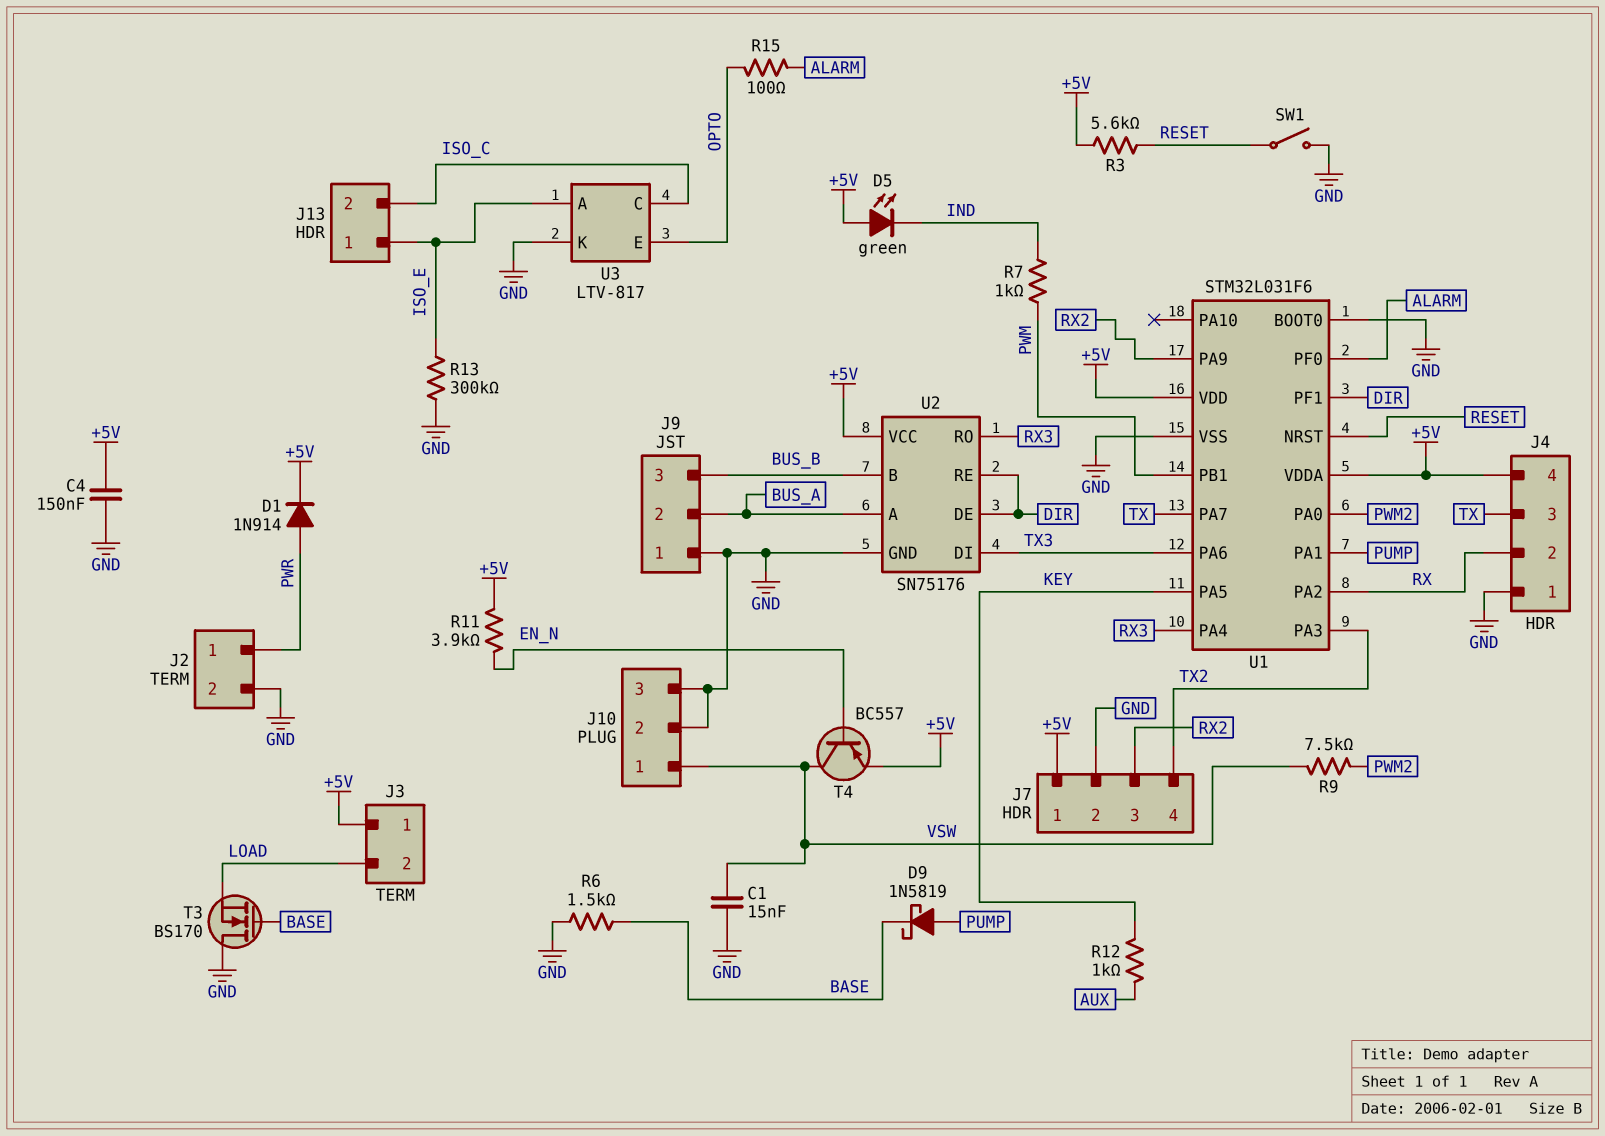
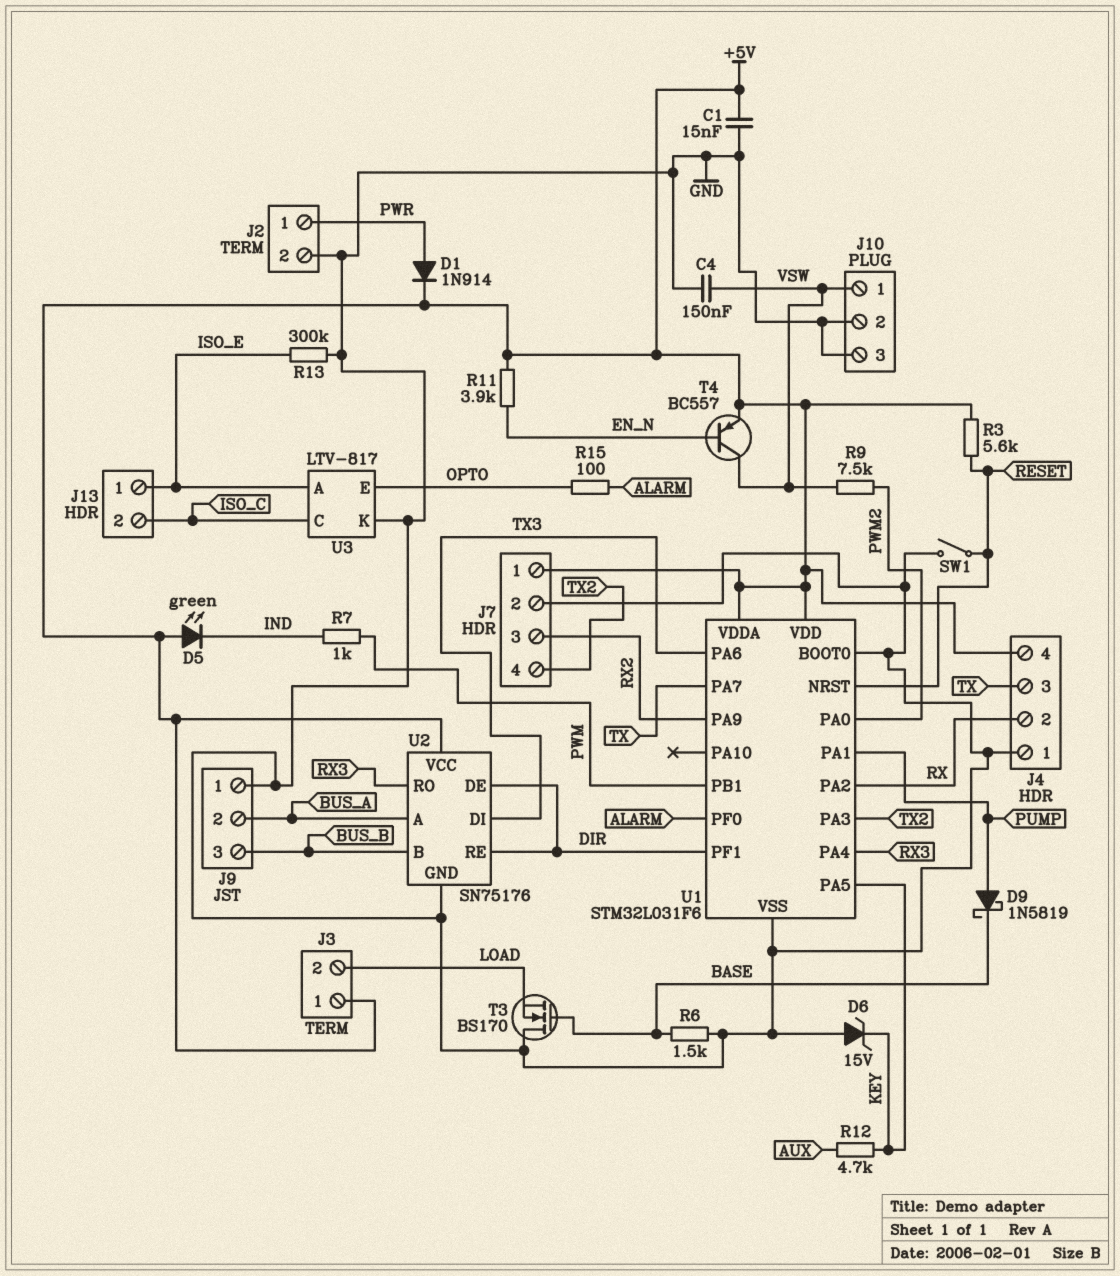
C1: 15nF (GND, VSW) -> 15nF (+5V, GND)
C4: 150nF (+5V, GND) -> 150nF (GND, VSW)
D6: none -> zener 15V (A GND, K KEY)
R12: 1k (AUX, KEY) -> 4.7k (AUX, KEY)

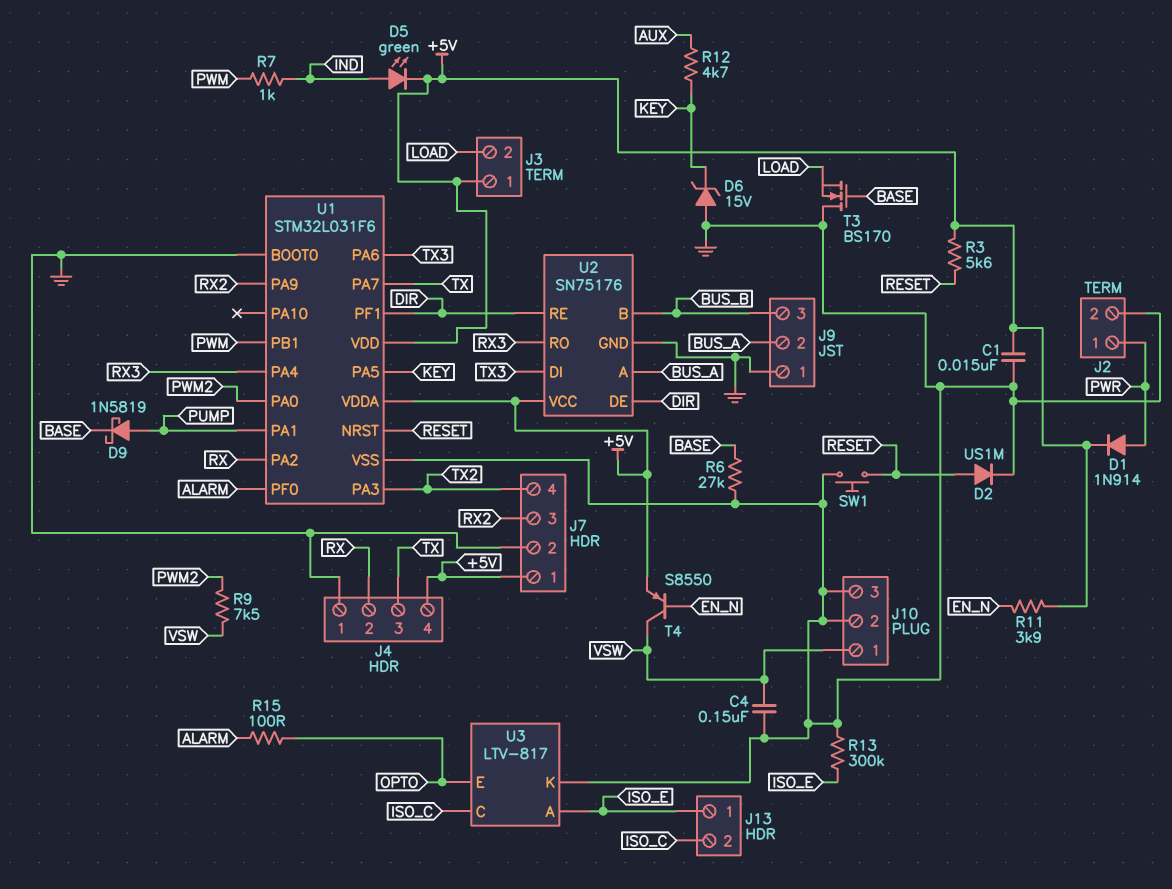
D2: none -> diode US1M (A RESET, K GND)
D5: LED green (A +5V, K IND) -> LED green (A IND, K +5V)
R6: 1.5k (BASE, GND) -> 27k (BASE, GND)
SW1: switch (GND, RESET) -> button (GND, RESET)
T4: PNP BC557 (B EN_N, C VSW, E +5V) -> PNP S8550 (B EN_N, C VSW, E +5V)

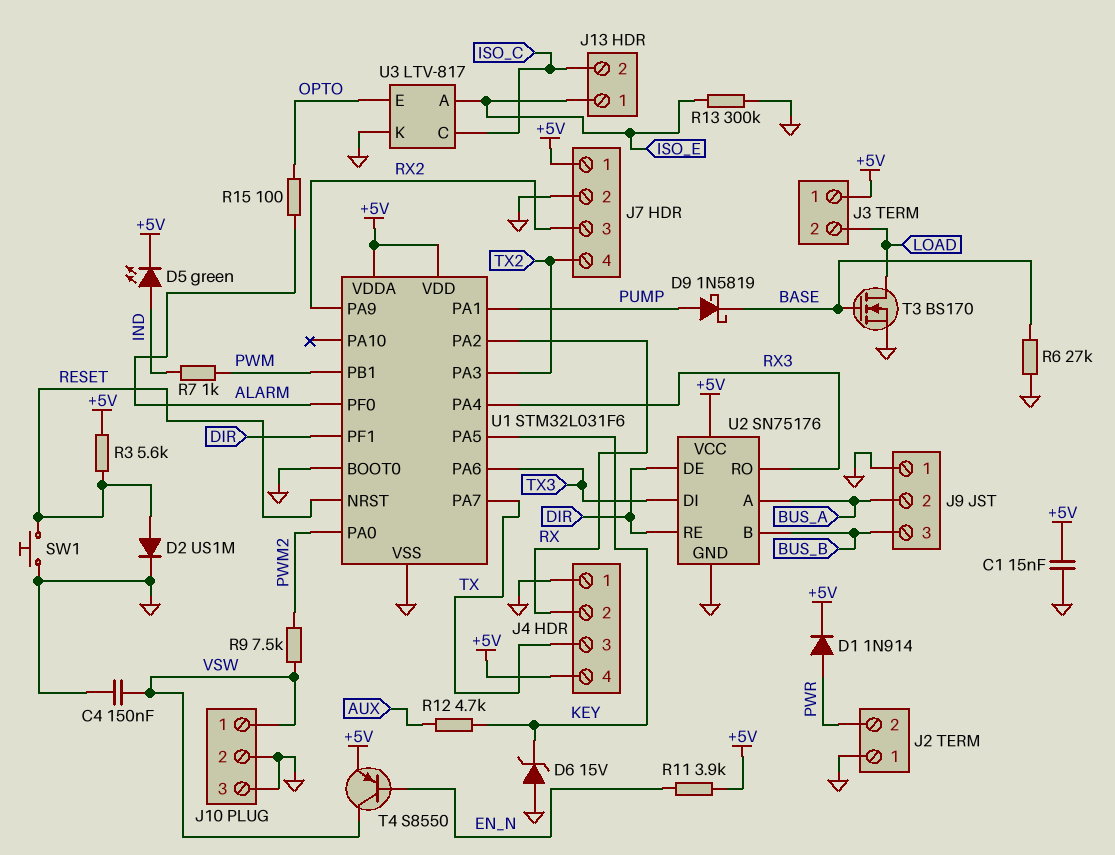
J2 pin 1: PWR -> GND
J2 pin 2: GND -> PWR
T3: NMOS BS170 (G BASE, D GND, S LOAD) -> NMOS BS170 (G BASE, D LOAD, S GND)

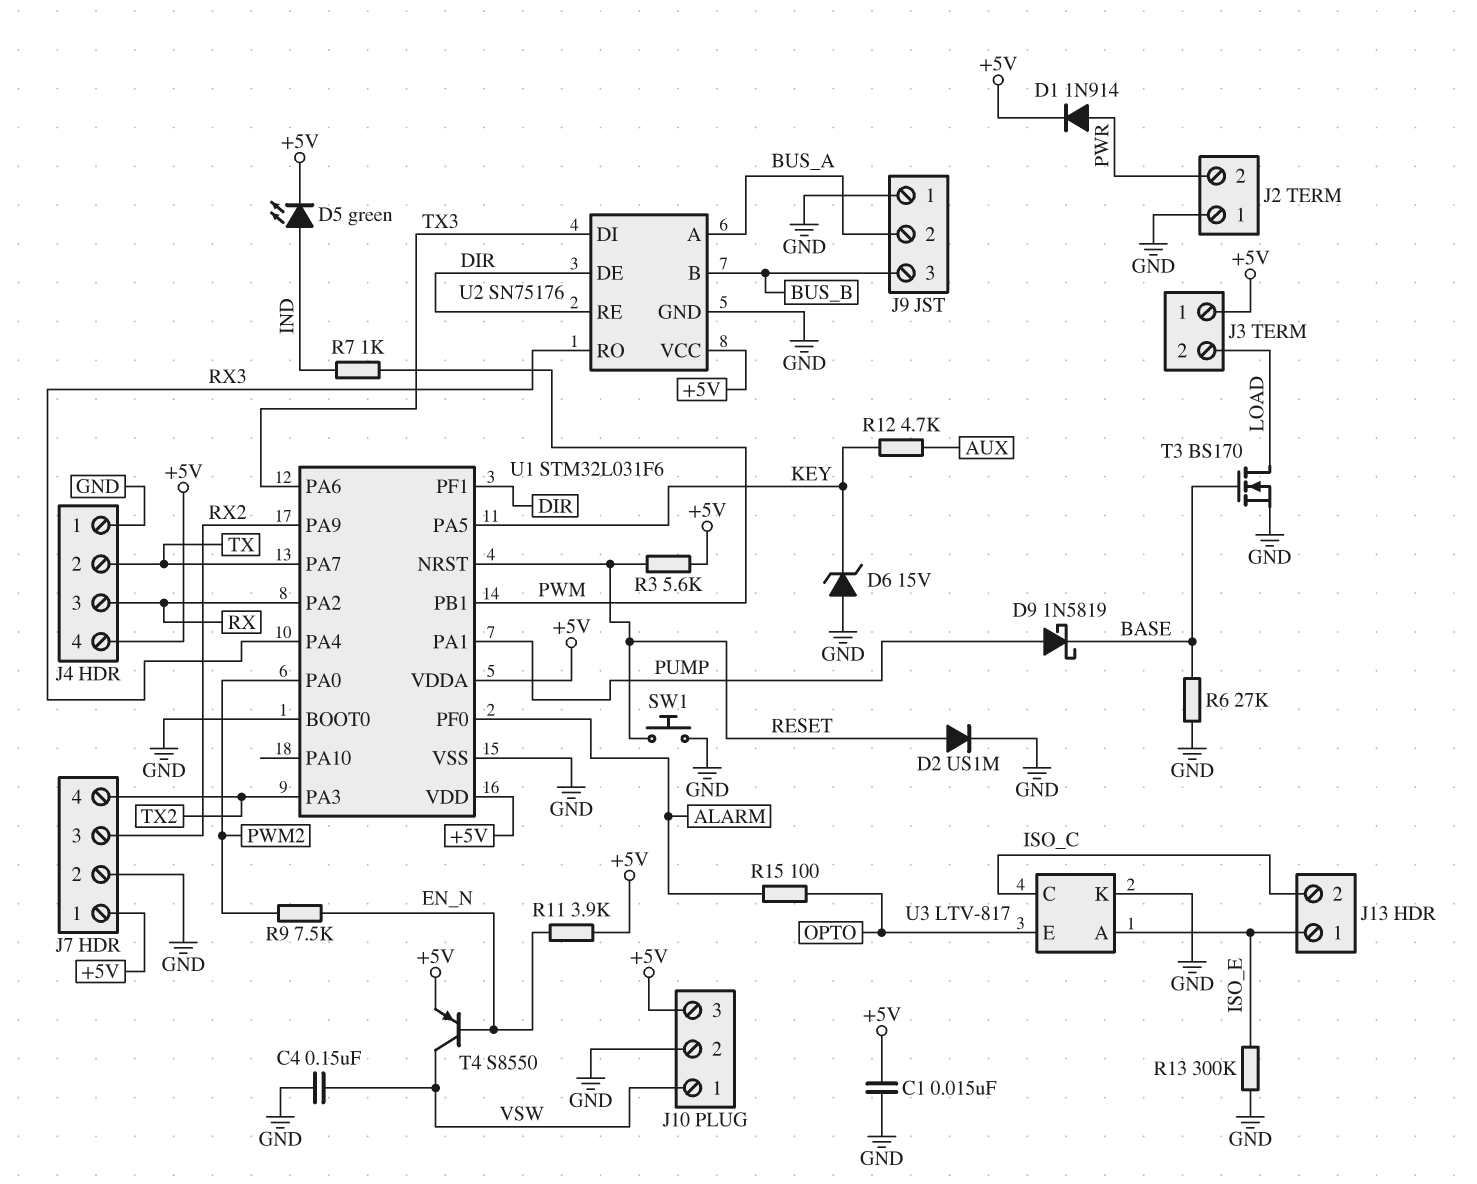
J4 pin 2: RX -> TX
J4 pin 3: TX -> RX
J10 pin 3: GND -> +5V
R9: 7.5k (PWM2, VSW) -> 7.5k (EN_N, PWM2)

